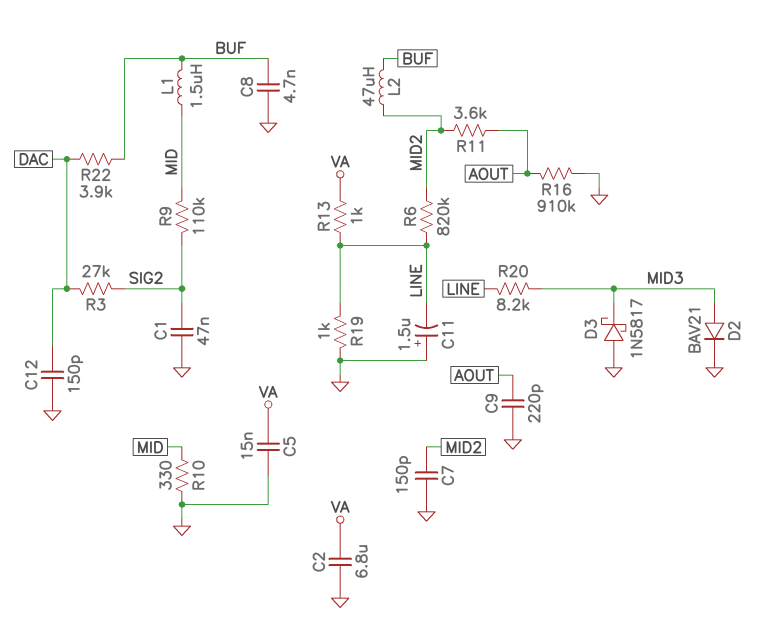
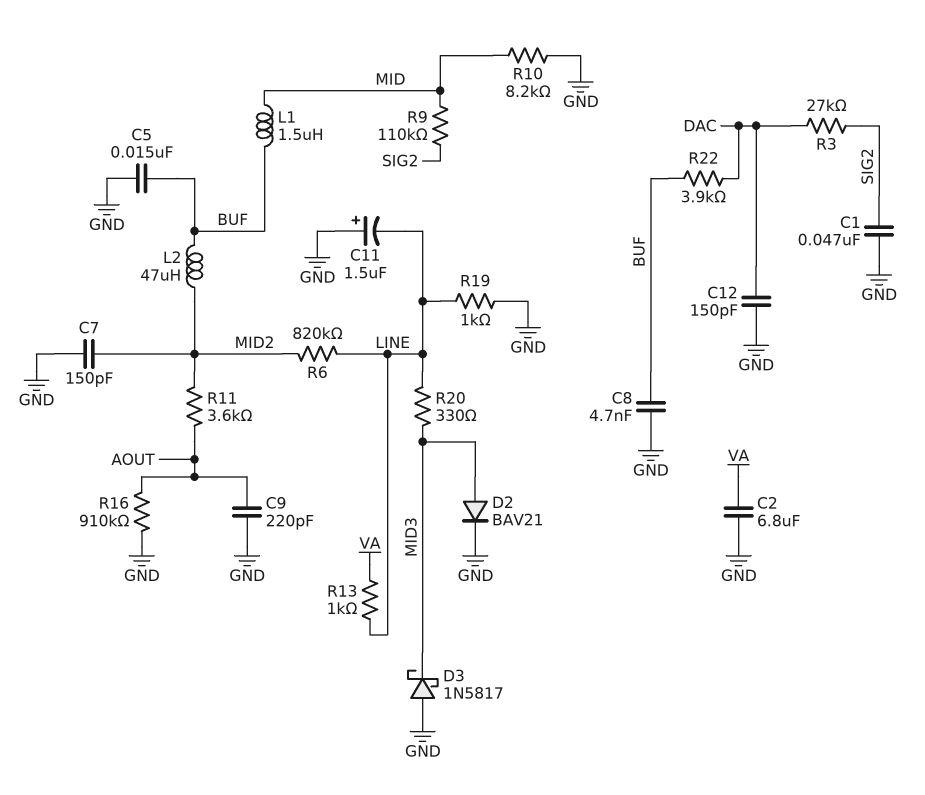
C5: 15nF (GND, VA) -> 15nF (BUF, GND)
R10: 330 (GND, MID) -> 8.2k (GND, MID)
R20: 8.2k (LINE, MID3) -> 330 (LINE, MID3)

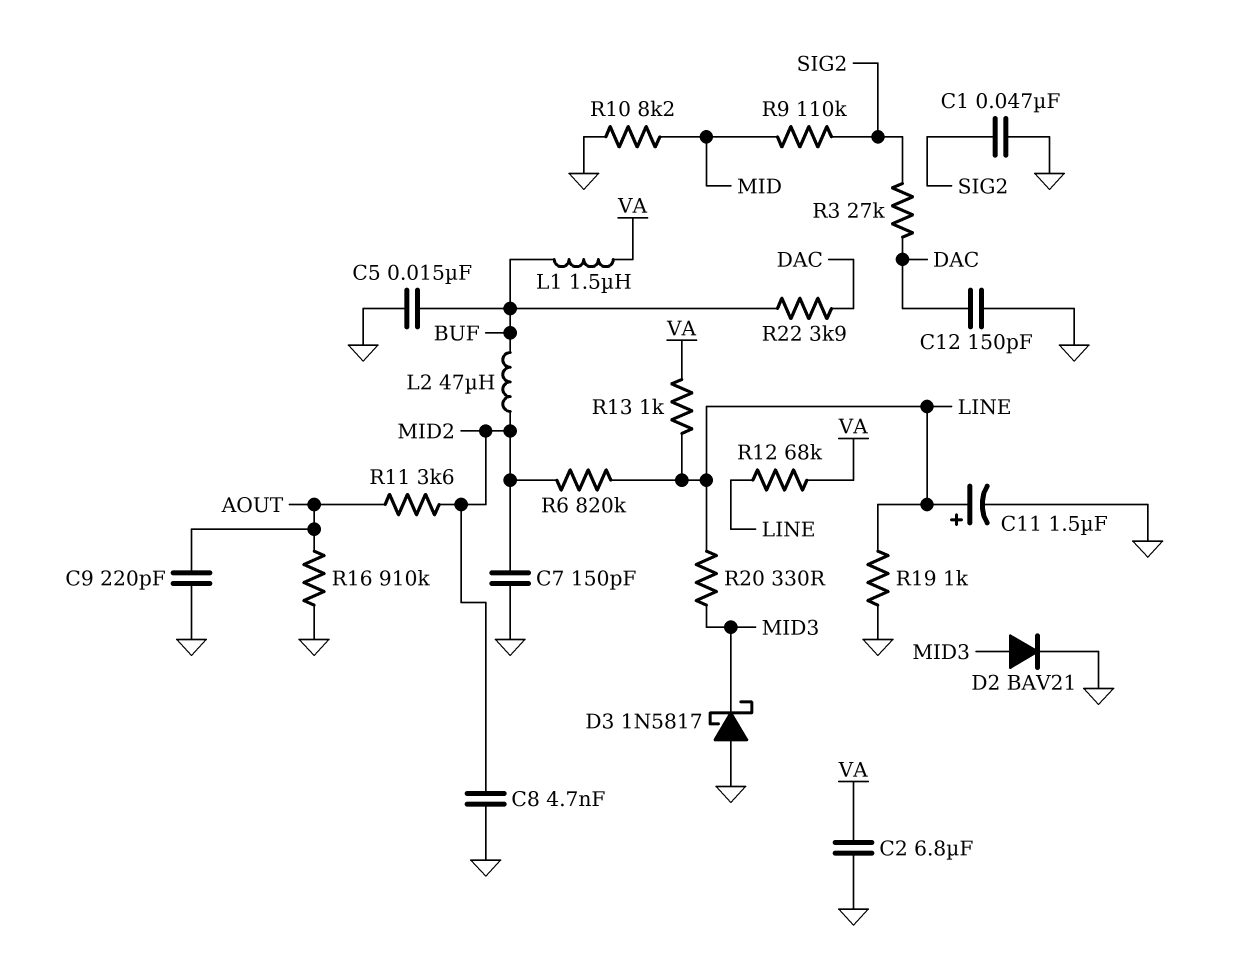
C8: 4.7nF (BUF, GND) -> 4.7nF (GND, MID2)
C11: 1.5uF (plus GND, minus LINE) -> 1.5uF (plus LINE, minus GND)
L1: 1.5uH (BUF, MID) -> 1.5uH (BUF, VA)
R12: none -> 68k (LINE, VA)

